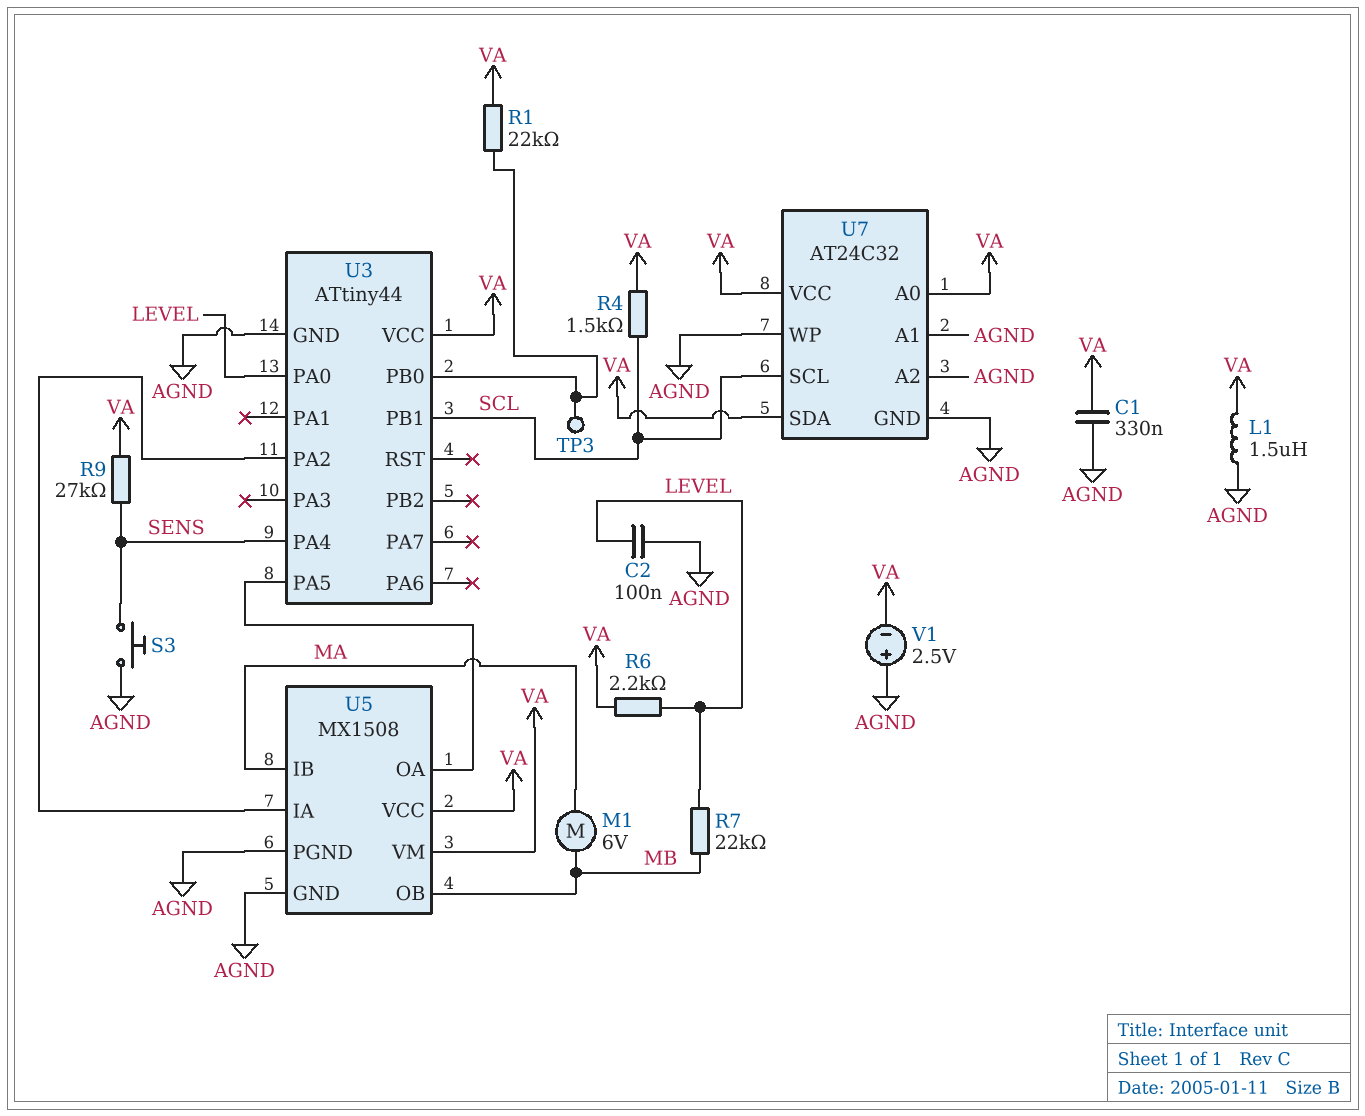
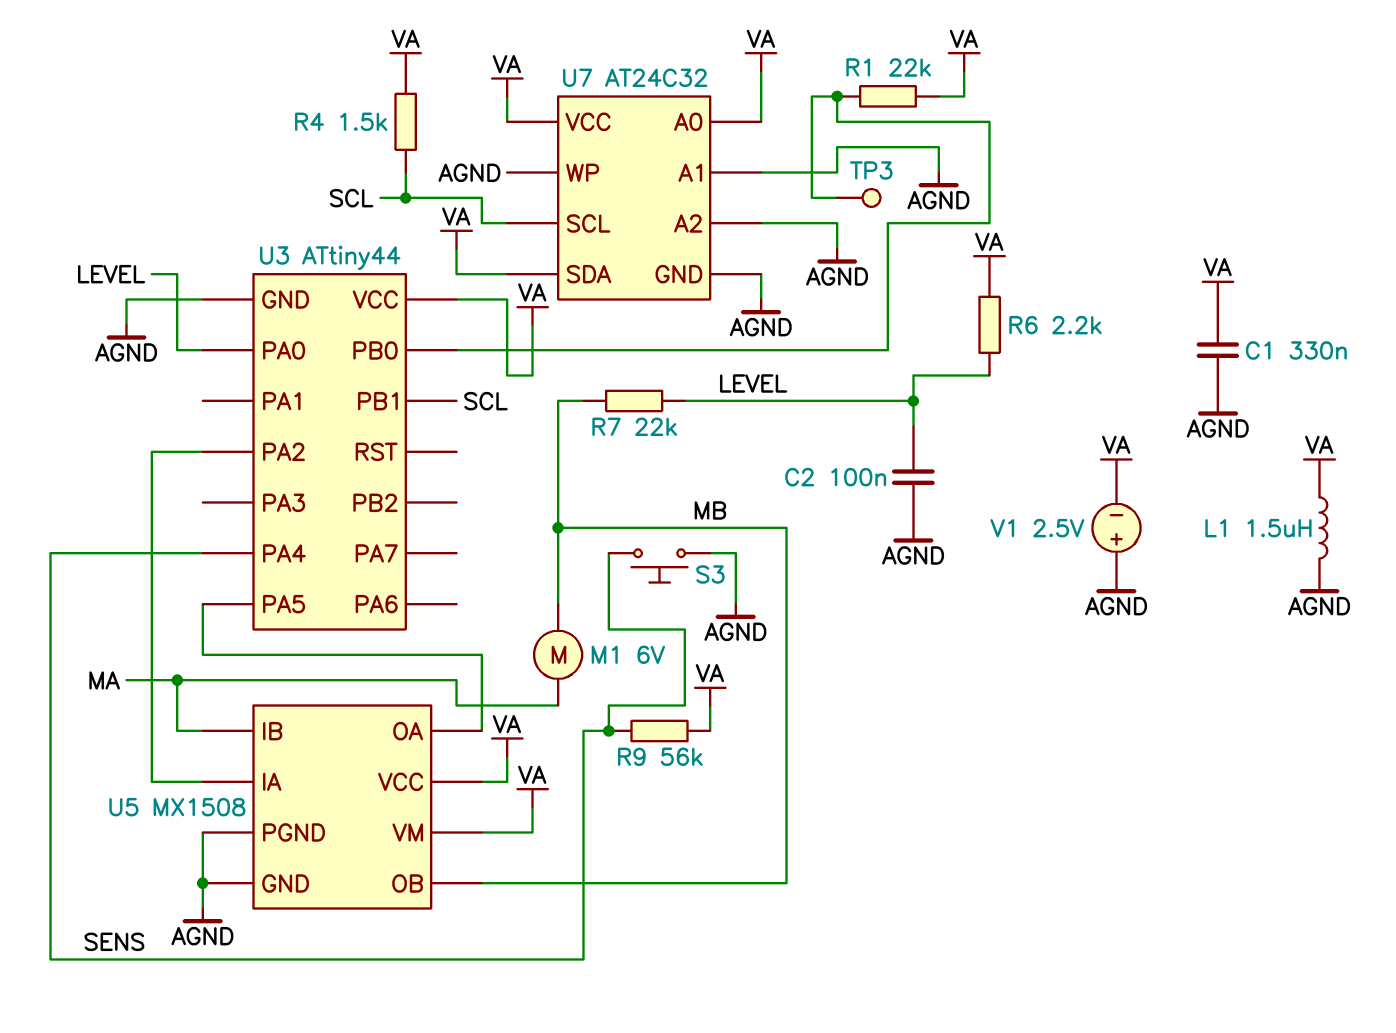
R9: 27k (SENS, VA) -> 56k (SENS, VA)

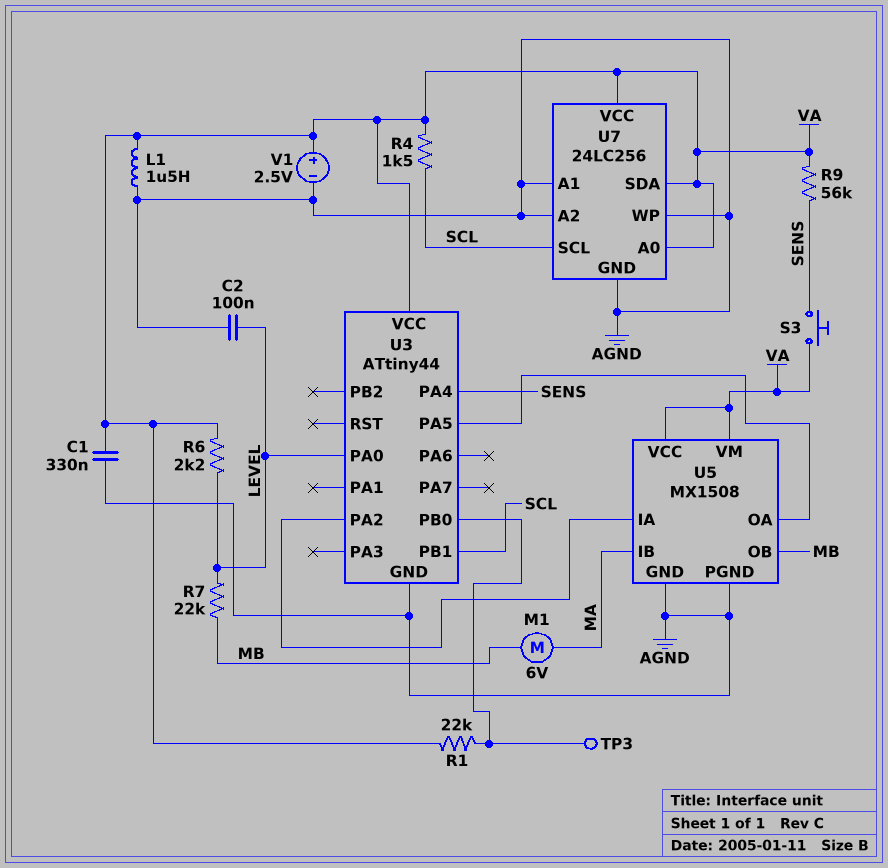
S3: button (AGND, SENS) -> button (SENS, VA)
U7: AT24C32 -> 24LC256
V1: 2.5V (plus AGND, minus VA) -> 2.5V (plus VA, minus AGND)

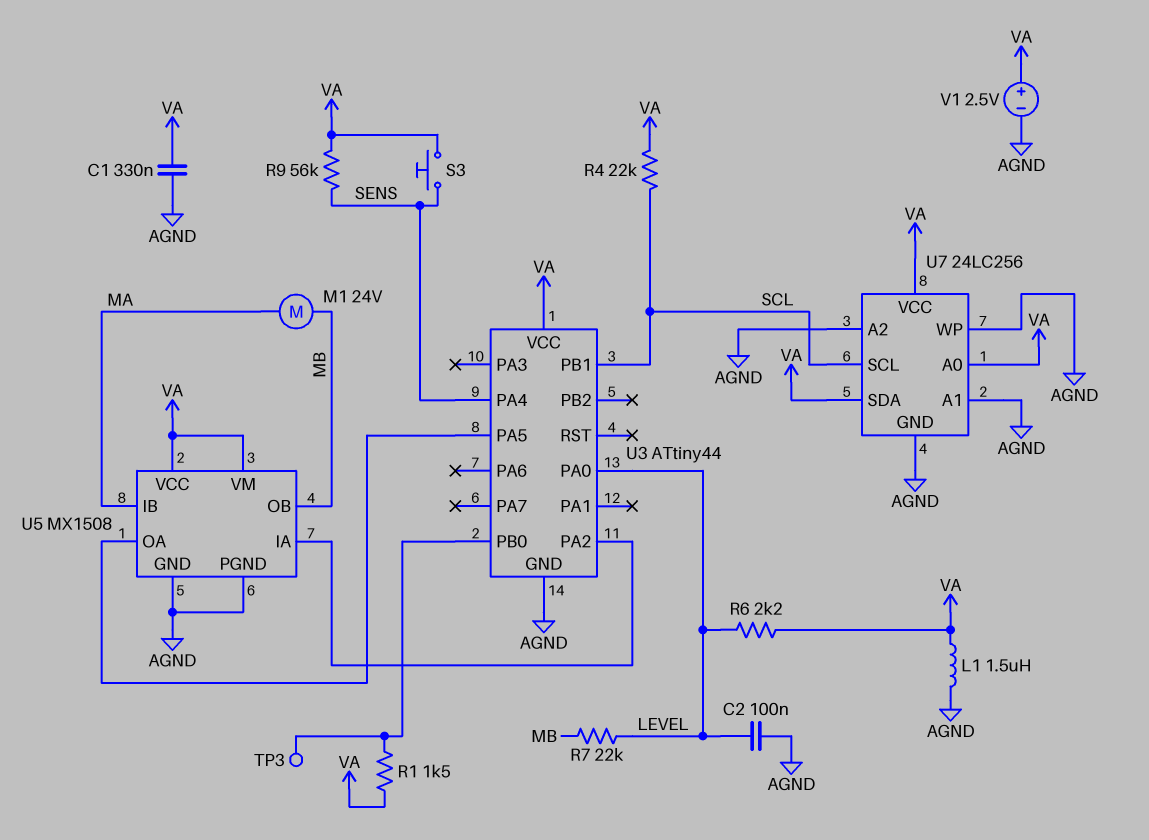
M1: motor 6V (MA, MB) -> motor 24V (MA, MB)
R1: 22k (U3/PB0, VA) -> 1.5k (U3/PB0, VA)
R4: 1.5k (SCL, VA) -> 22k (SCL, VA)

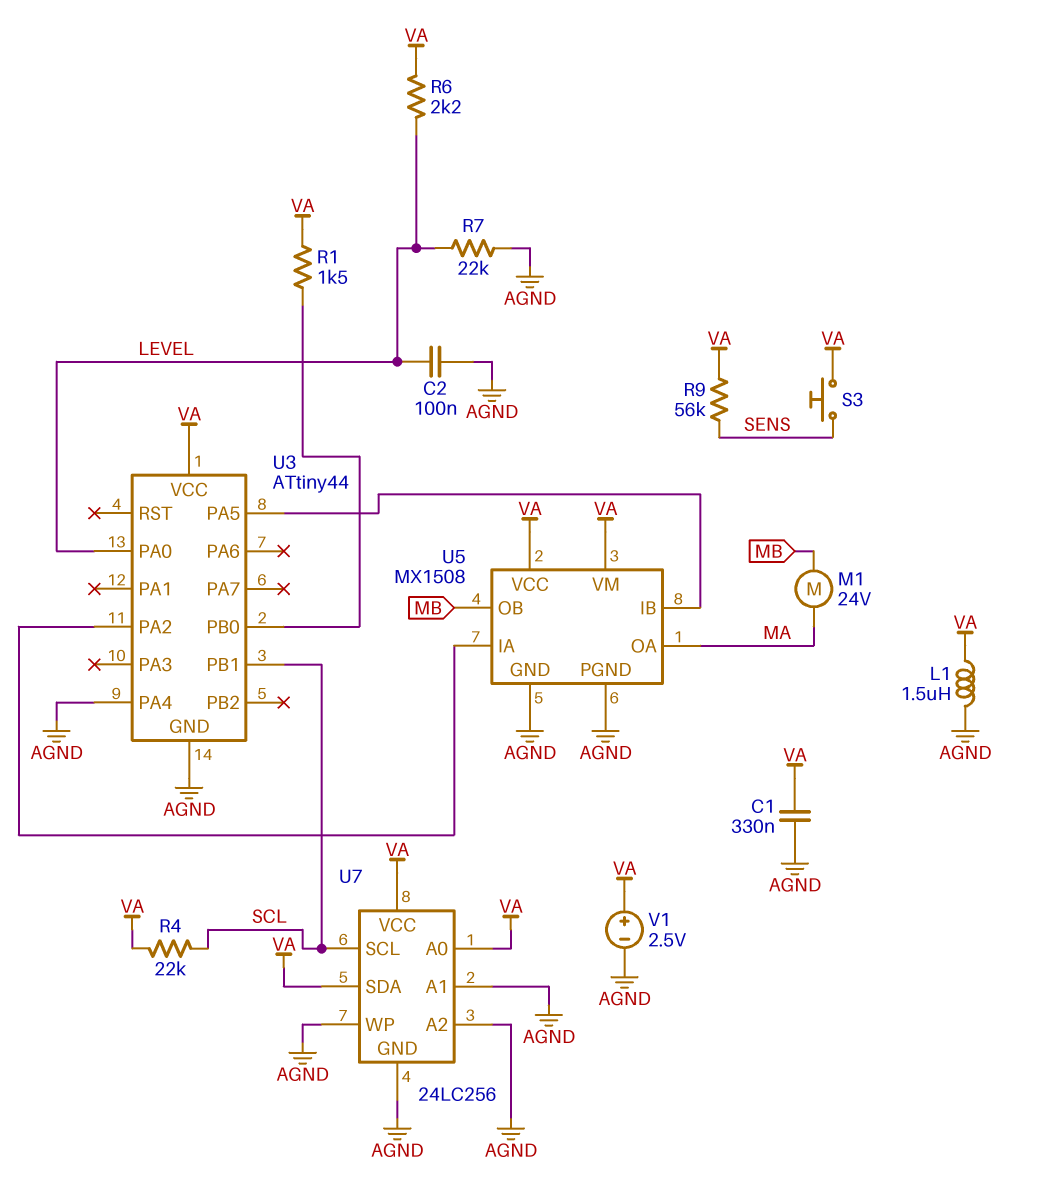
R7: 22k (LEVEL, MB) -> 22k (AGND, LEVEL)
TP3: test point (U3/PB0) -> none
U3 pin PA4: SENS -> AGND
U5 pin IB: MA -> U3/PA5
U5 pin OA: U3/PA5 -> MA

